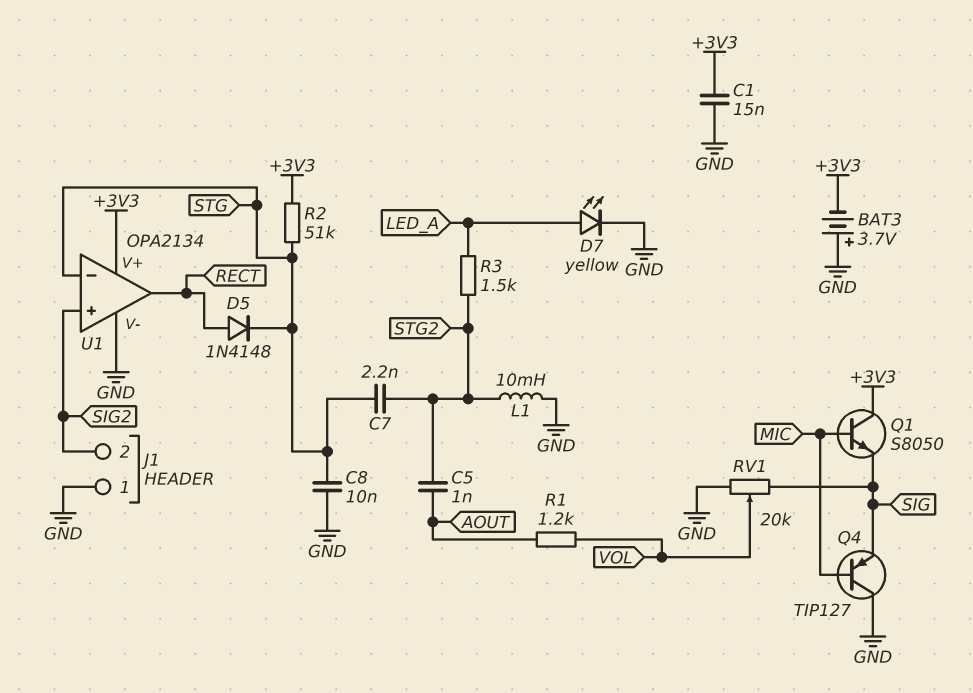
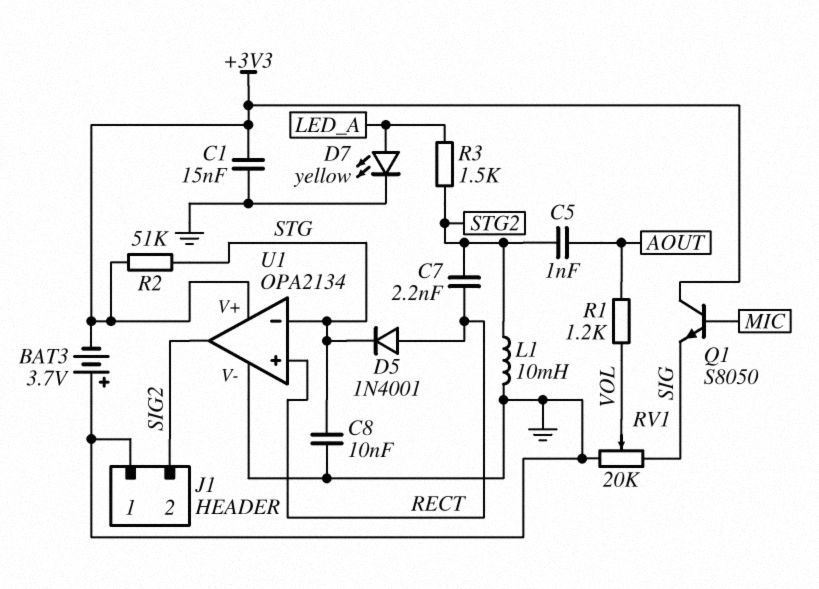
C7: 2.2nF (STG, STG2) -> 2.2nF (RECT, STG2)
D5: diode 1N4148 (A RECT, K STG) -> diode 1N4001 (A RECT, K STG)
Q4: PNP TIP127 (B MIC, C GND, E SIG) -> none
U1 pin in+: SIG2 -> RECT
U1 pin out: RECT -> SIG2

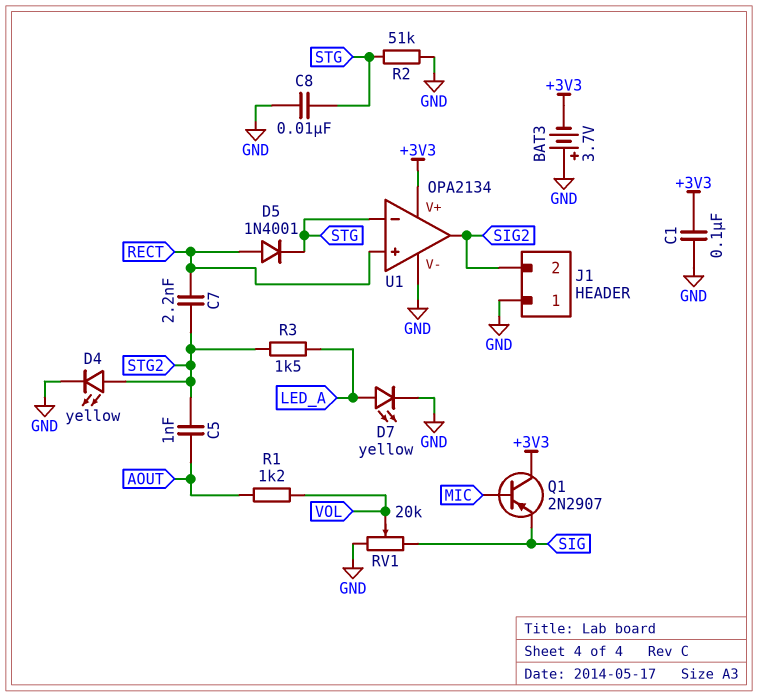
C1: 15nF (+3V3, GND) -> 100nF (+3V3, GND)
D4: none -> LED yellow (A STG2, K GND)
L1: 10mH (GND, STG2) -> none
Q1: NPN S8050 (B MIC, C +3V3, E SIG) -> PNP 2N2907 (B MIC, C +3V3, E SIG)
R2: 51k (+3V3, STG) -> 51k (GND, STG)

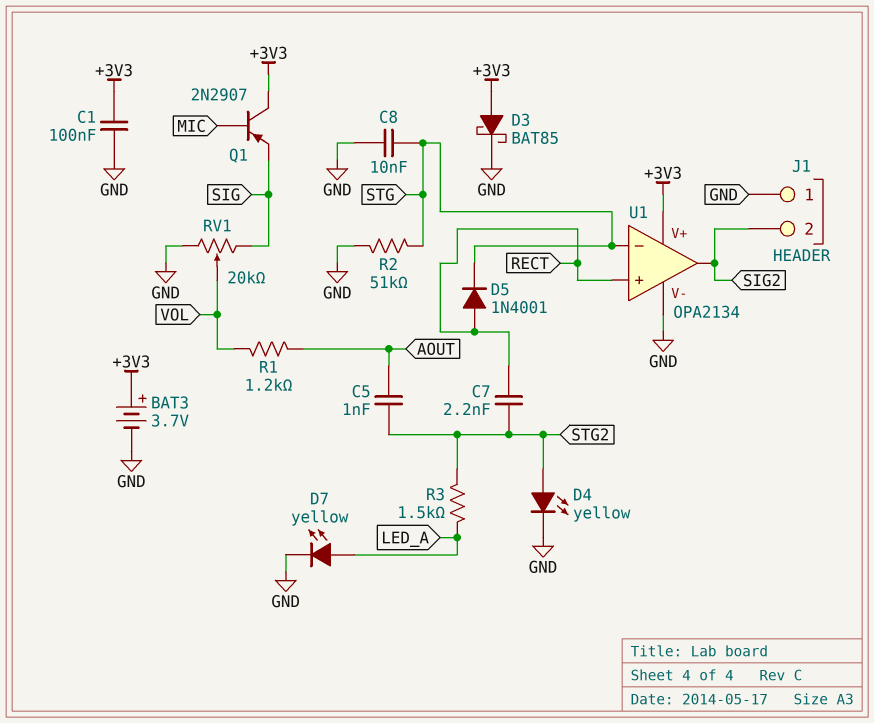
BAT3: 3.7V (plus GND, minus +3V3) -> 3.7V (plus +3V3, minus GND)
D3: none -> schottky BAT85 (A +3V3, K GND)

